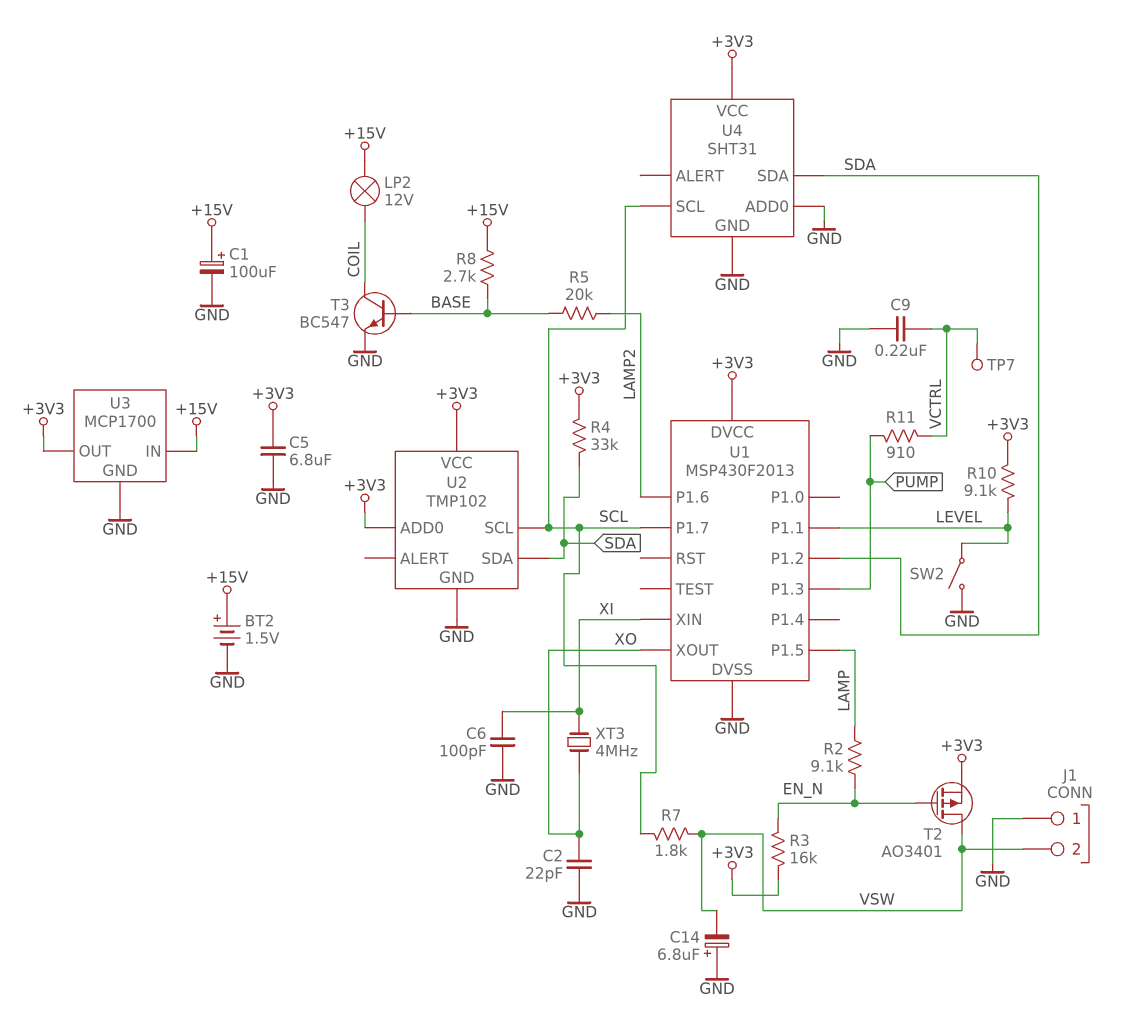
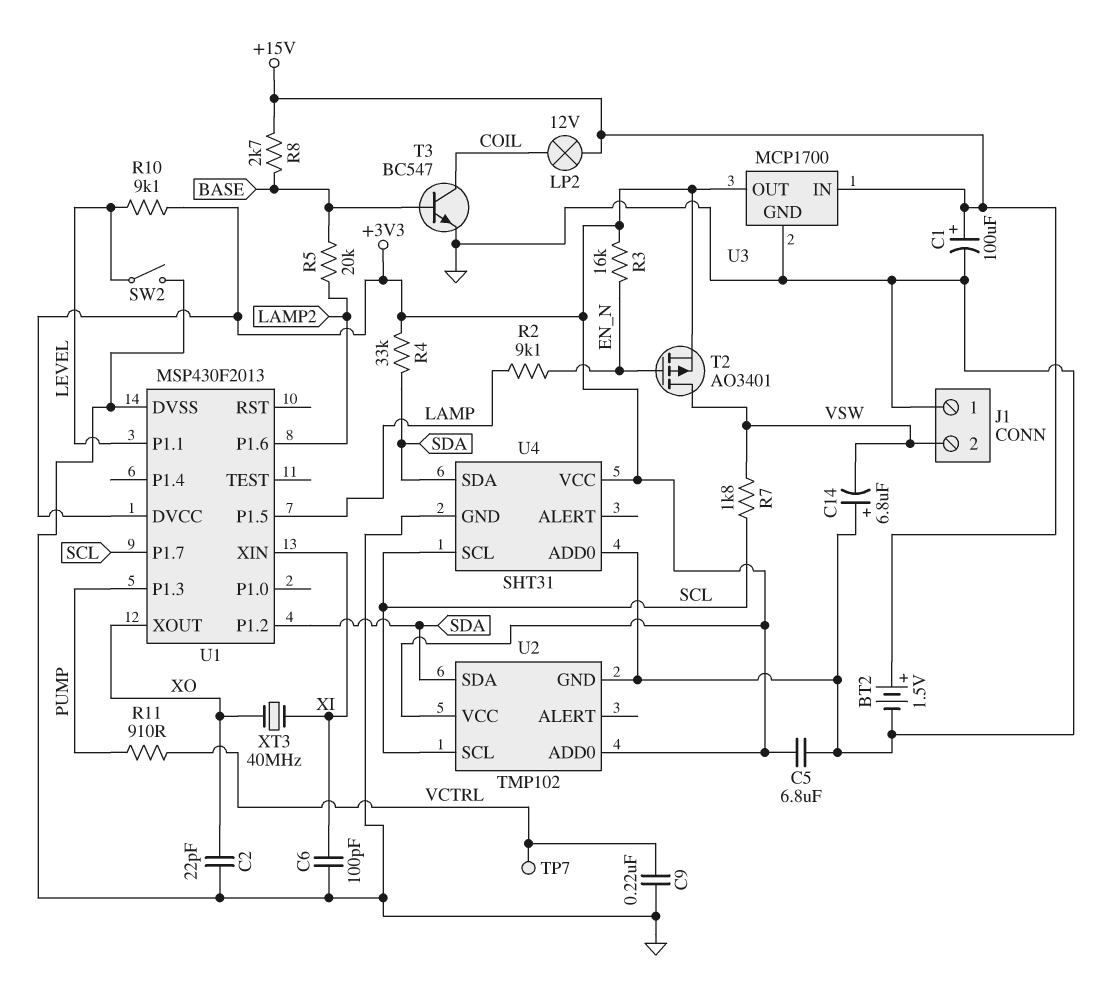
XT3: 4MHz (XI, XO) -> 40MHz (XI, XO)

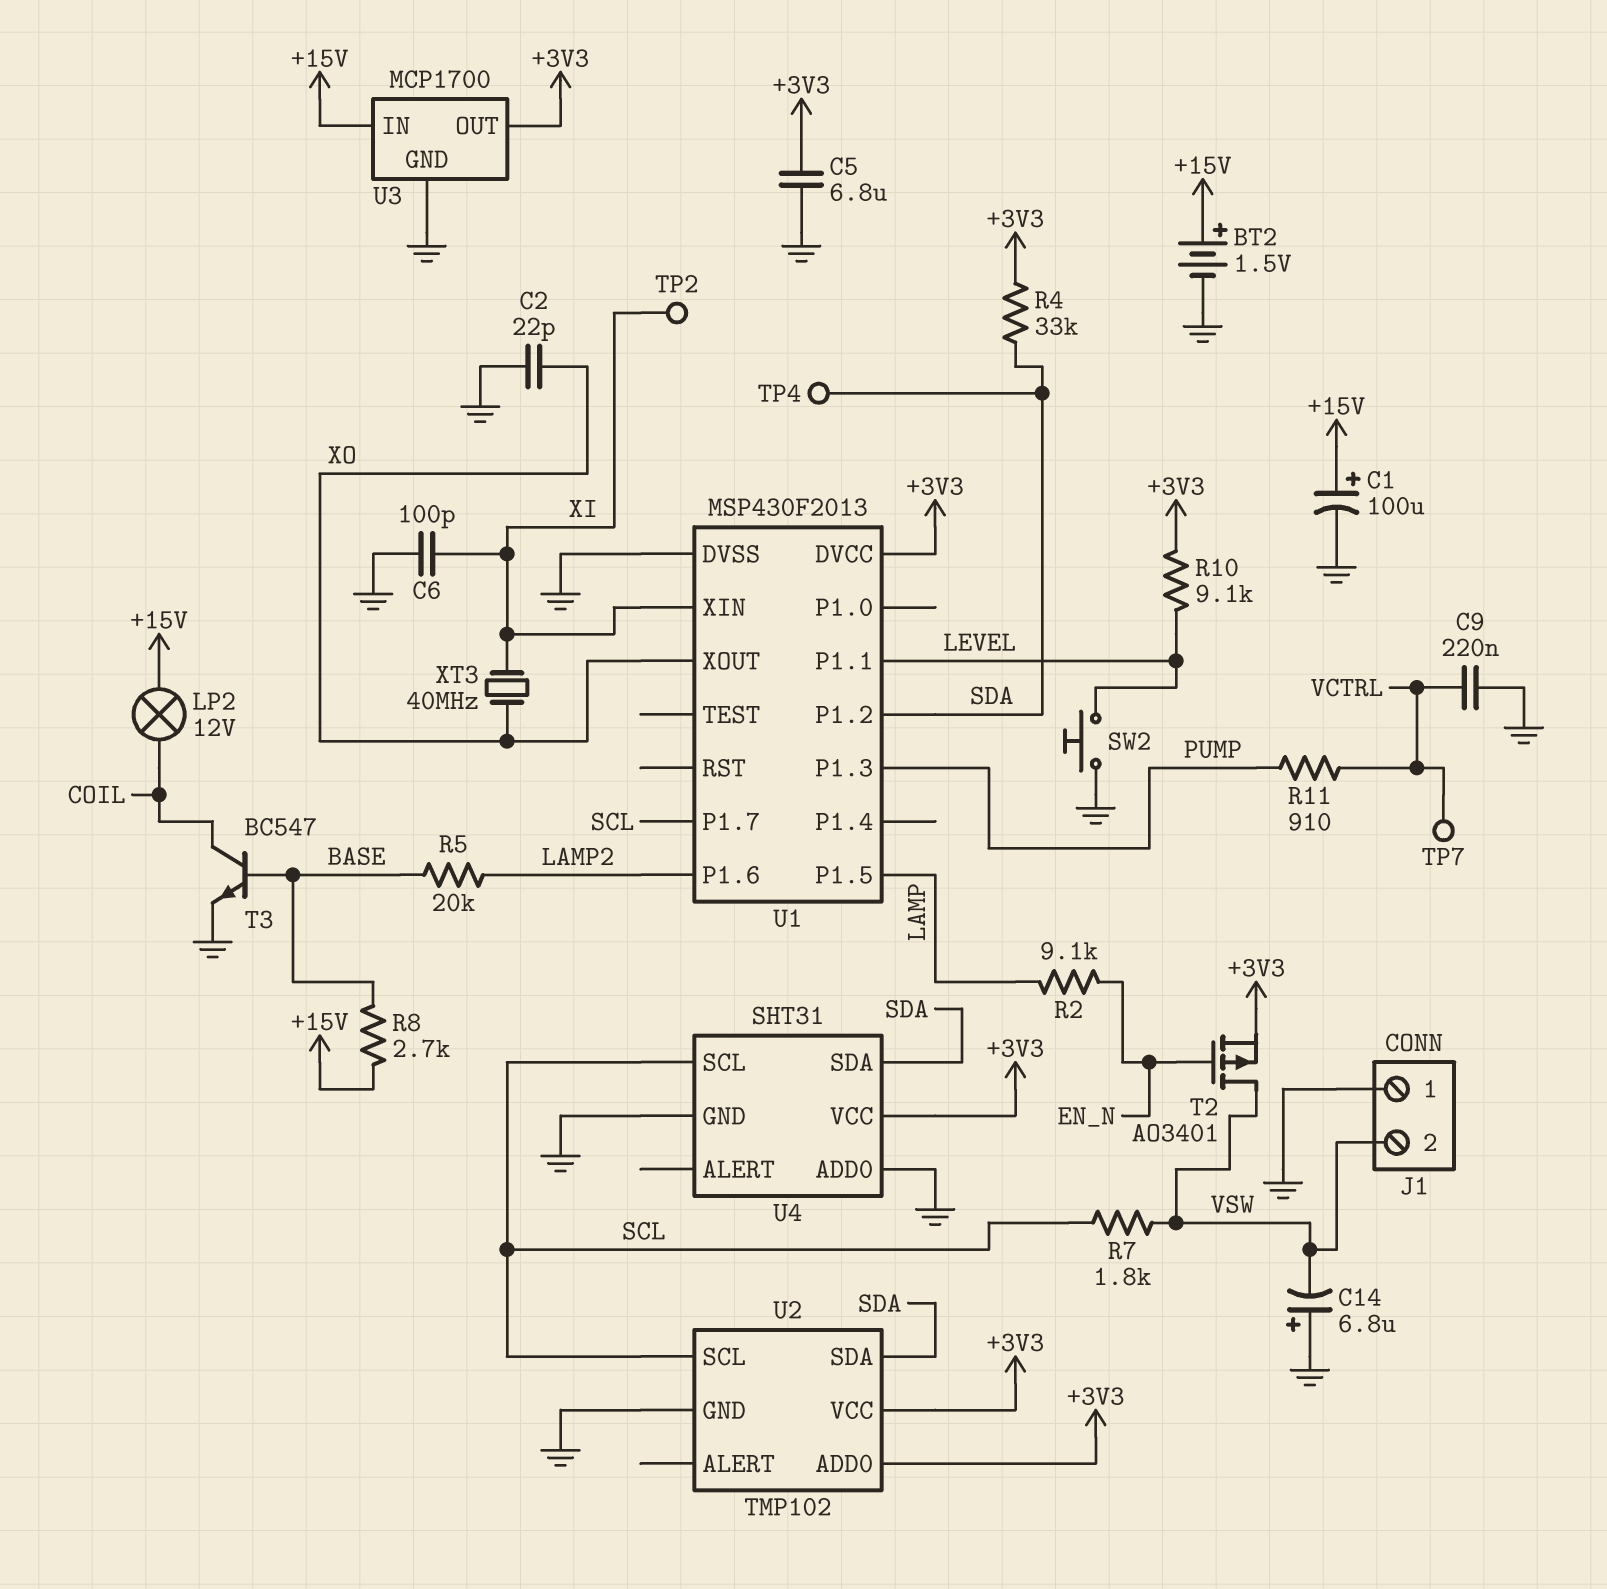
R3: 16k (+3V3, EN_N) -> none
SW2: switch (GND, LEVEL) -> button (GND, LEVEL)
TP2: none -> test point (XI)
TP4: none -> test point (SDA)

